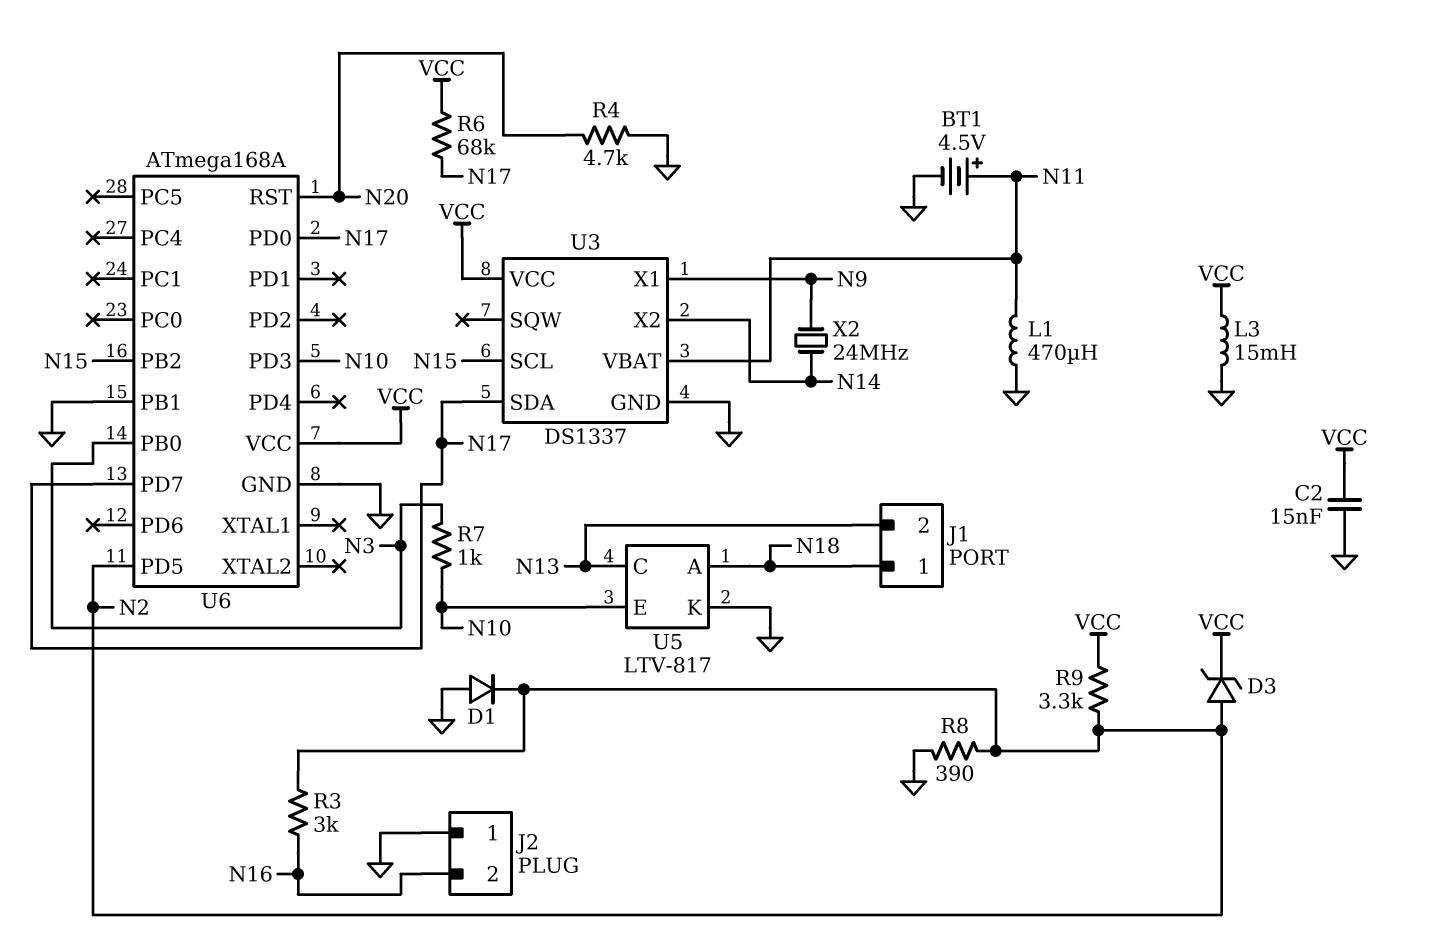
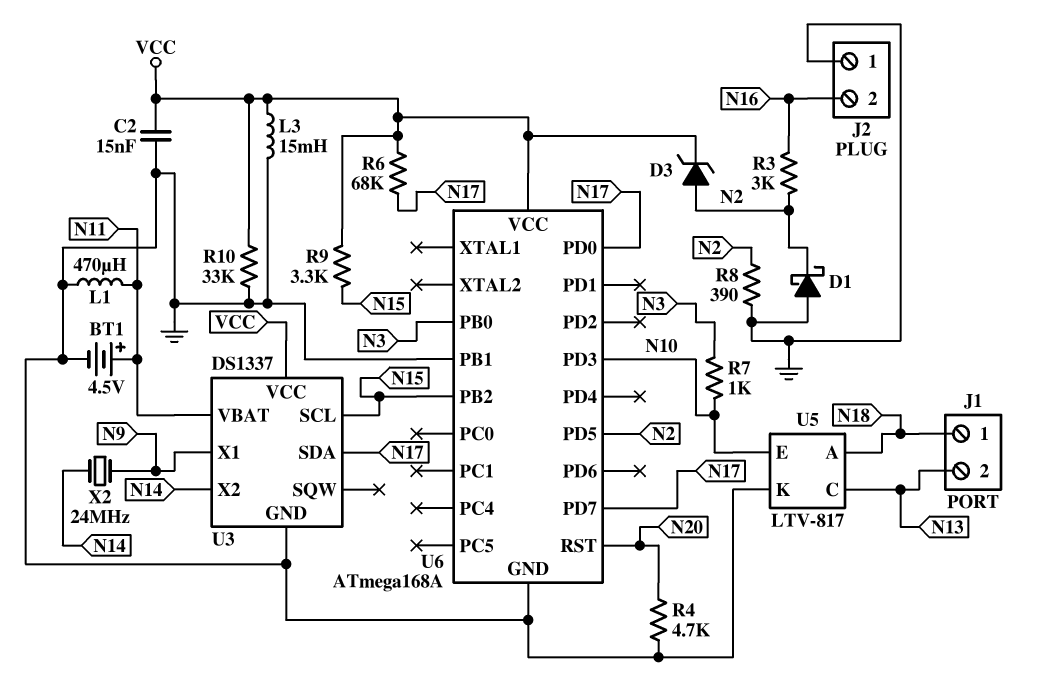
D1: diode (A GND, K N2) -> schottky (A GND, K N2)
R9: 3.3k (N2, VCC) -> 3.3k (N15, VCC)
R10: none -> 33k (GND, VCC)

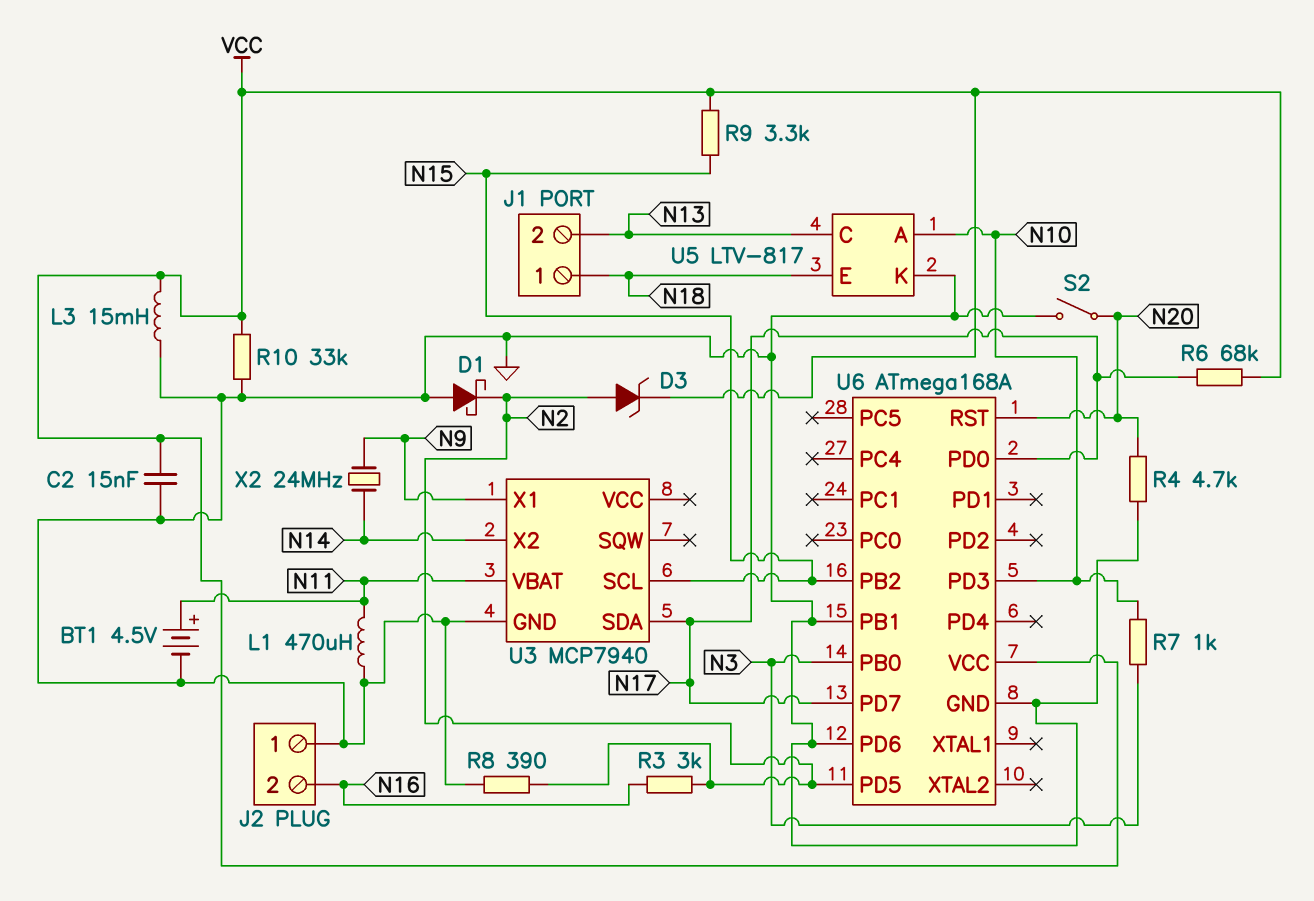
S2: none -> switch (GND, N20)
U3: DS1337 -> MCP7940
U3 pin VCC: VCC -> none
U5 pin A: N18 -> N10
U5 pin E: N10 -> N18
U6 pin PD6: none -> GND

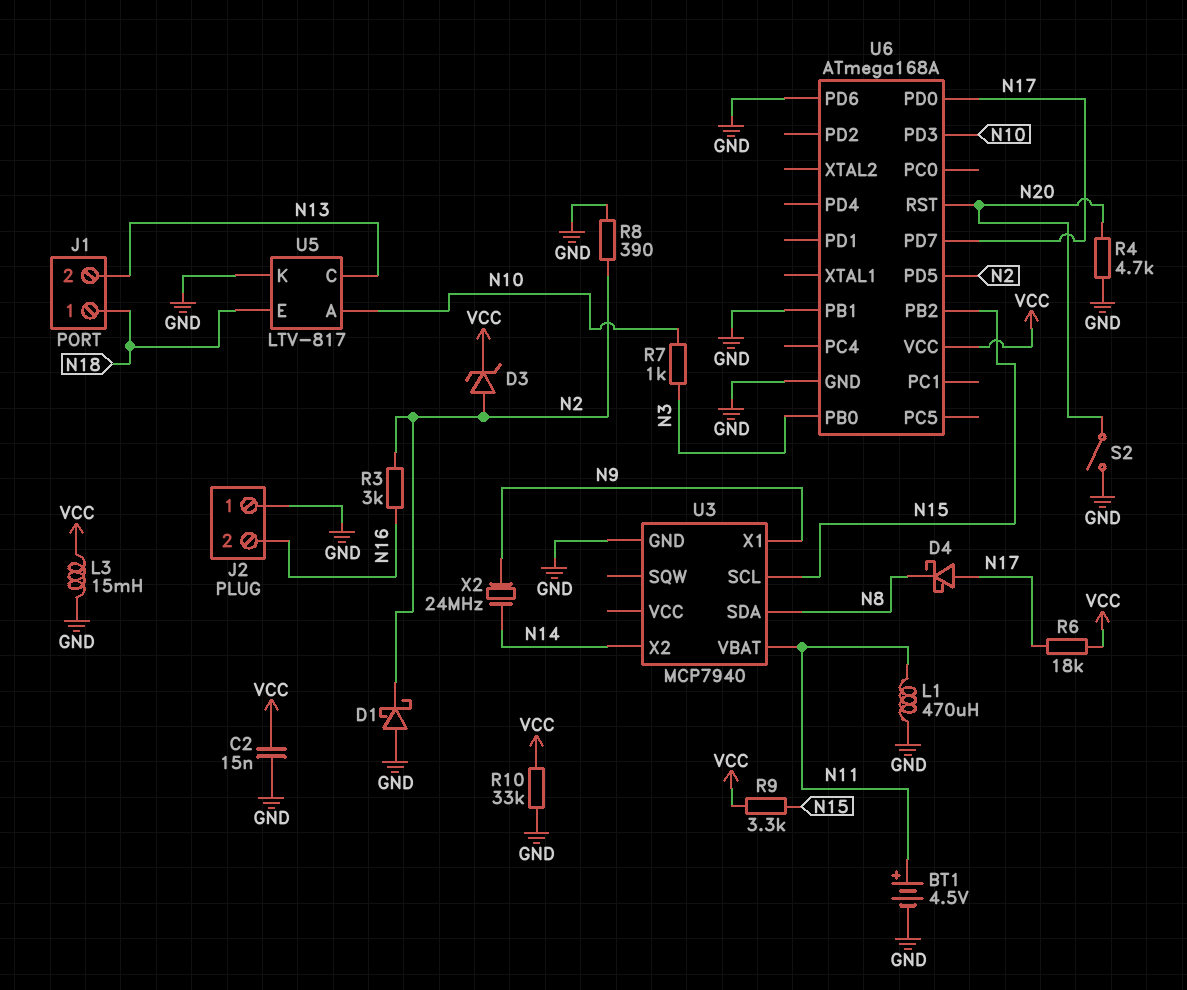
D4: none -> schottky (A N17, K N8)
R6: 68k (N17, VCC) -> 18k (N17, VCC)
U3 pin SDA: N17 -> N8

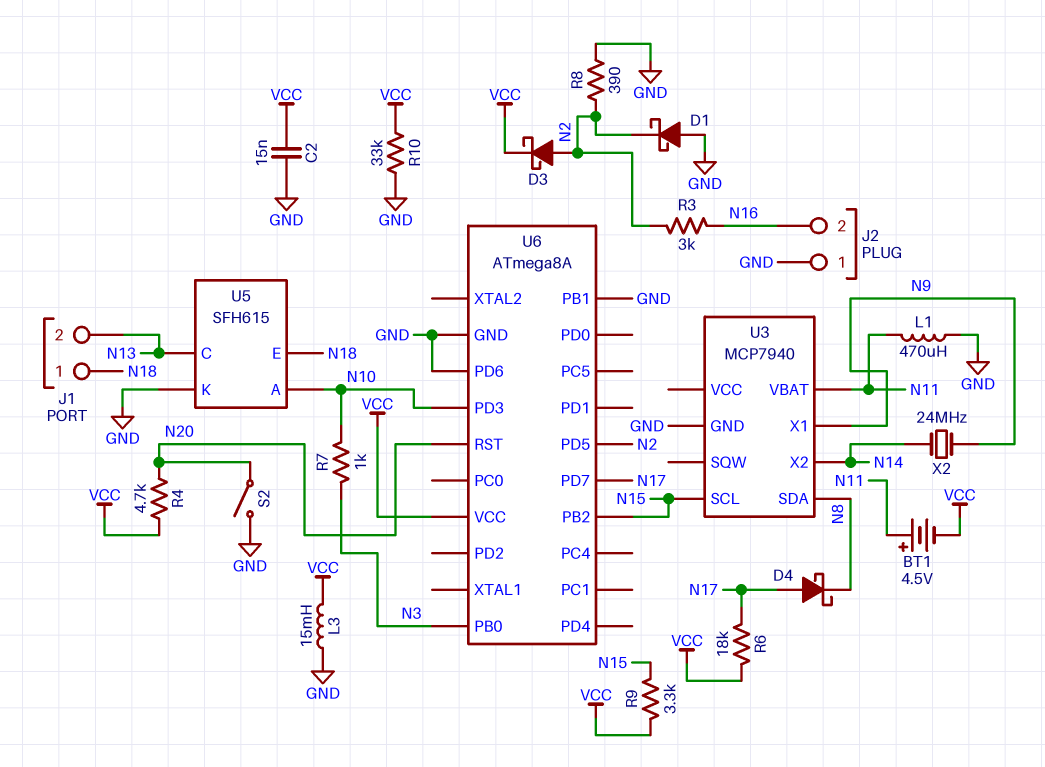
BT1: 4.5V (plus N11, minus GND) -> 4.5V (plus N11, minus VCC)
D3: zener (A N2, K VCC) -> schottky (A N2, K VCC)
R4: 4.7k (GND, N20) -> 4.7k (N20, VCC)
U5: LTV-817 -> SFH615
U6: ATmega168A -> ATmega8A
U6 pin PD0: N17 -> none

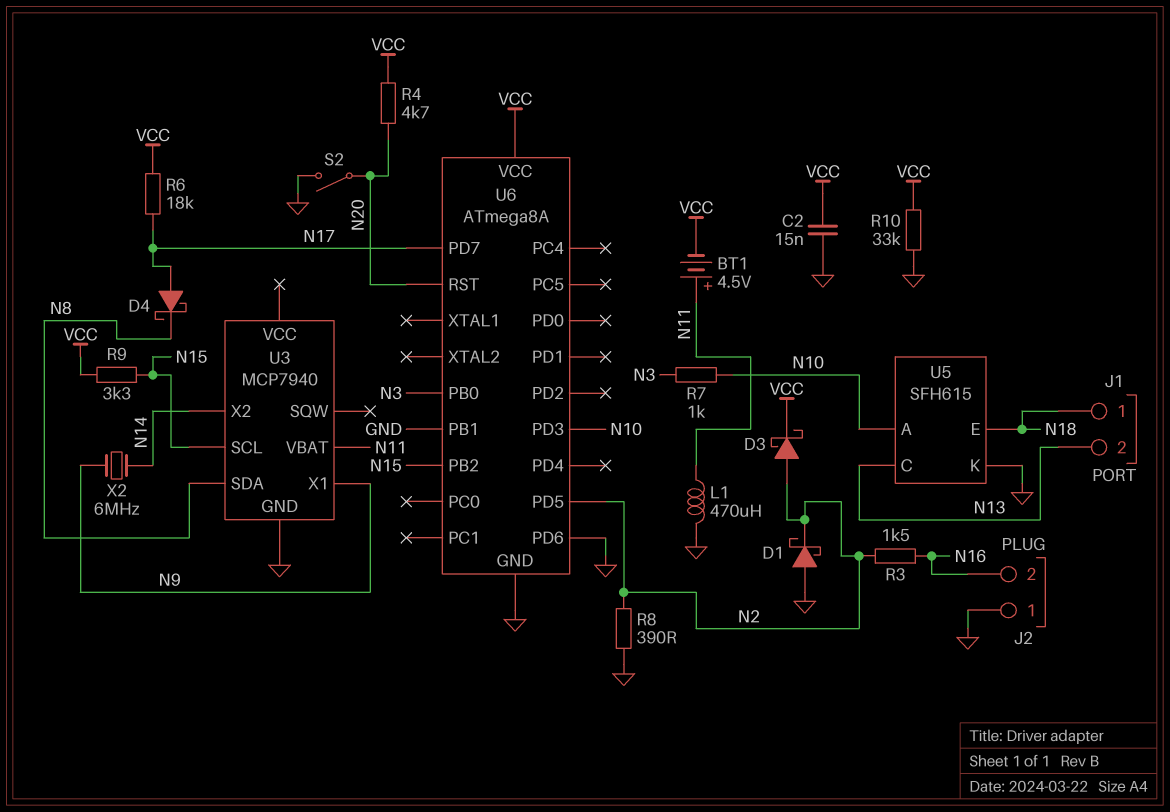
L3: 15mH (GND, VCC) -> none
R3: 3k (N2, N16) -> 1.5k (N2, N16)
X2: 24MHz (N9, N14) -> 6MHz (N9, N14)

